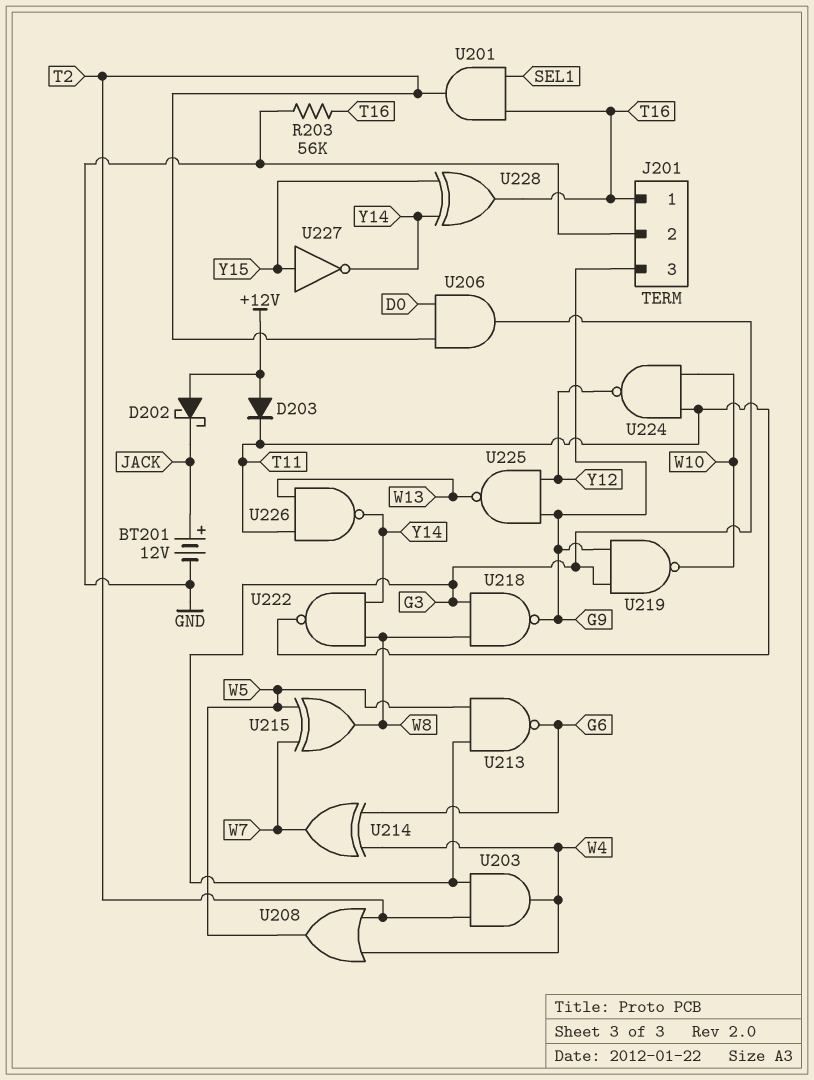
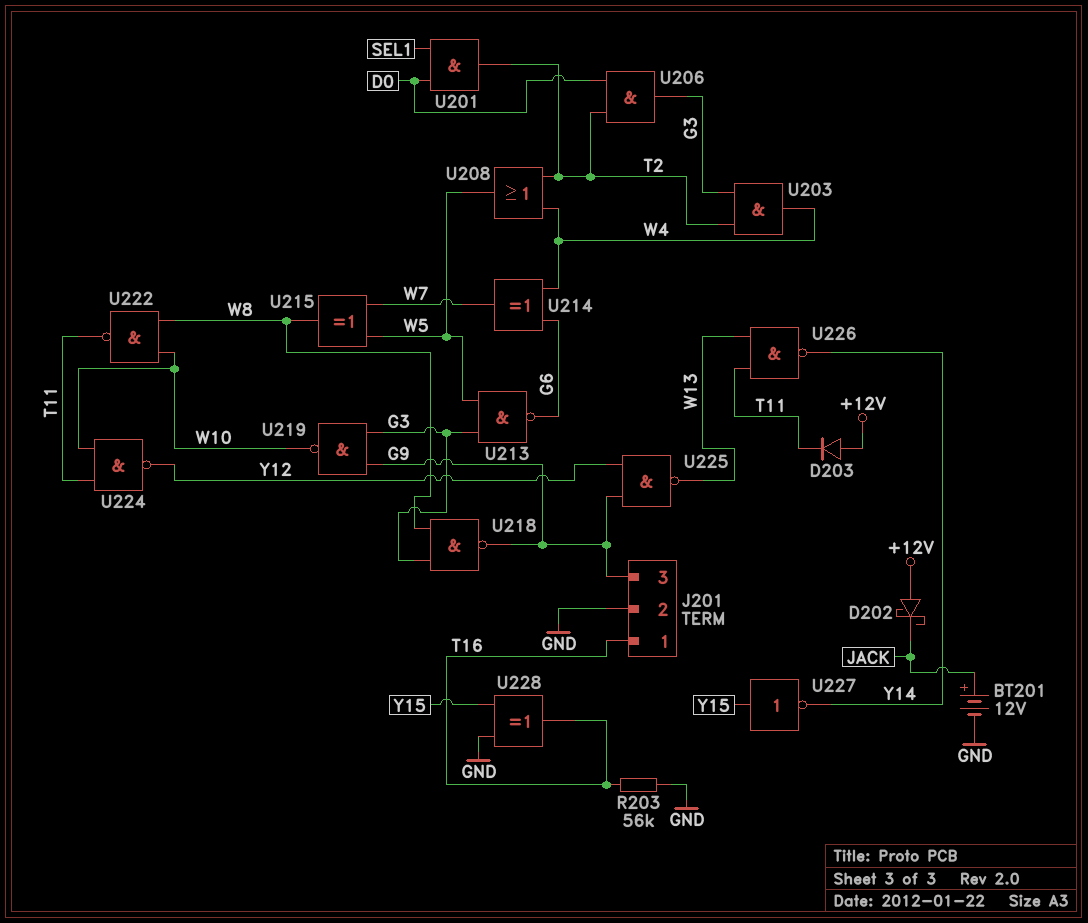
U201: AND (in SEL1, in T16, out T2) -> AND (in D0, in SEL1, out T2)
U222: NAND (in W8, in Y14, out T11) -> NAND (in W8, in W10, out T11)
U228: XOR (in Y14, in Y15, out T16) -> XOR (in GND, in Y15, out T16)

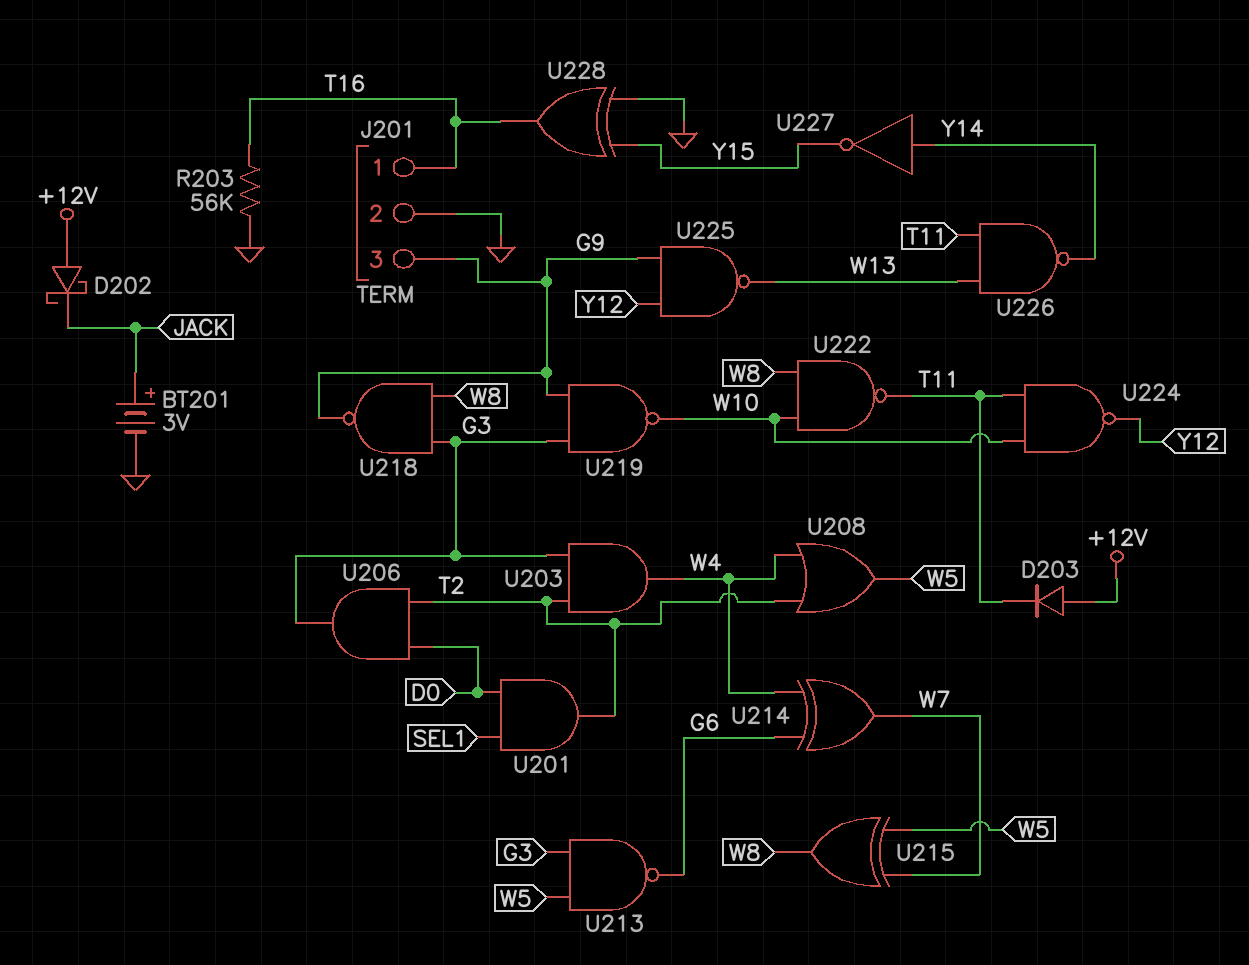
BT201: 12V (plus JACK, minus GND) -> 3V (plus JACK, minus GND)
U227: NOT (in Y15, out Y14) -> NOT (in Y14, out Y15)

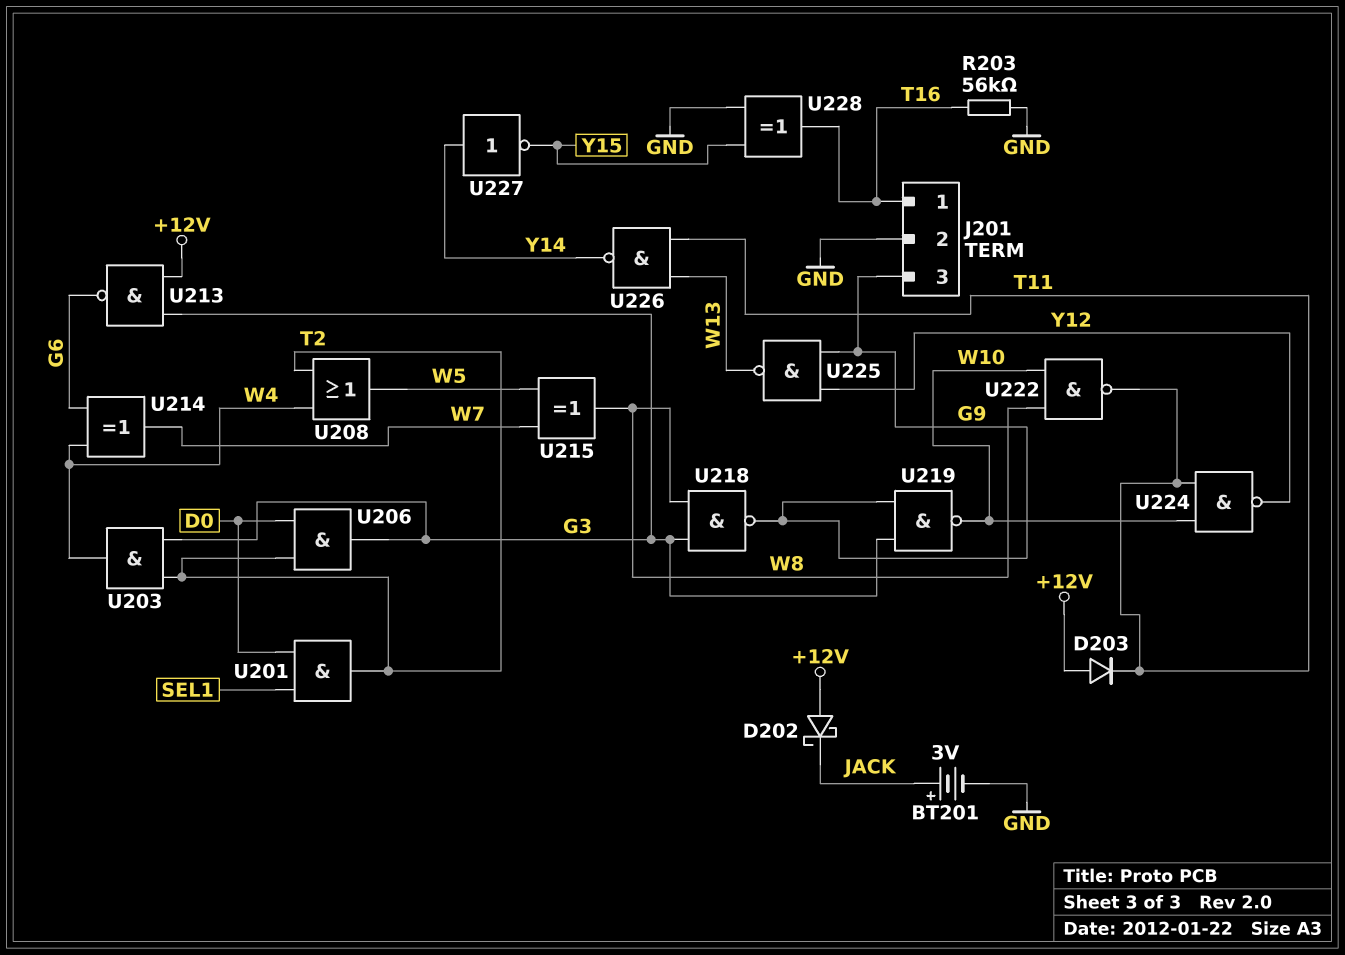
U213: NAND (in G3, in W5, out G6) -> NAND (in +12V, in G3, out G6)

